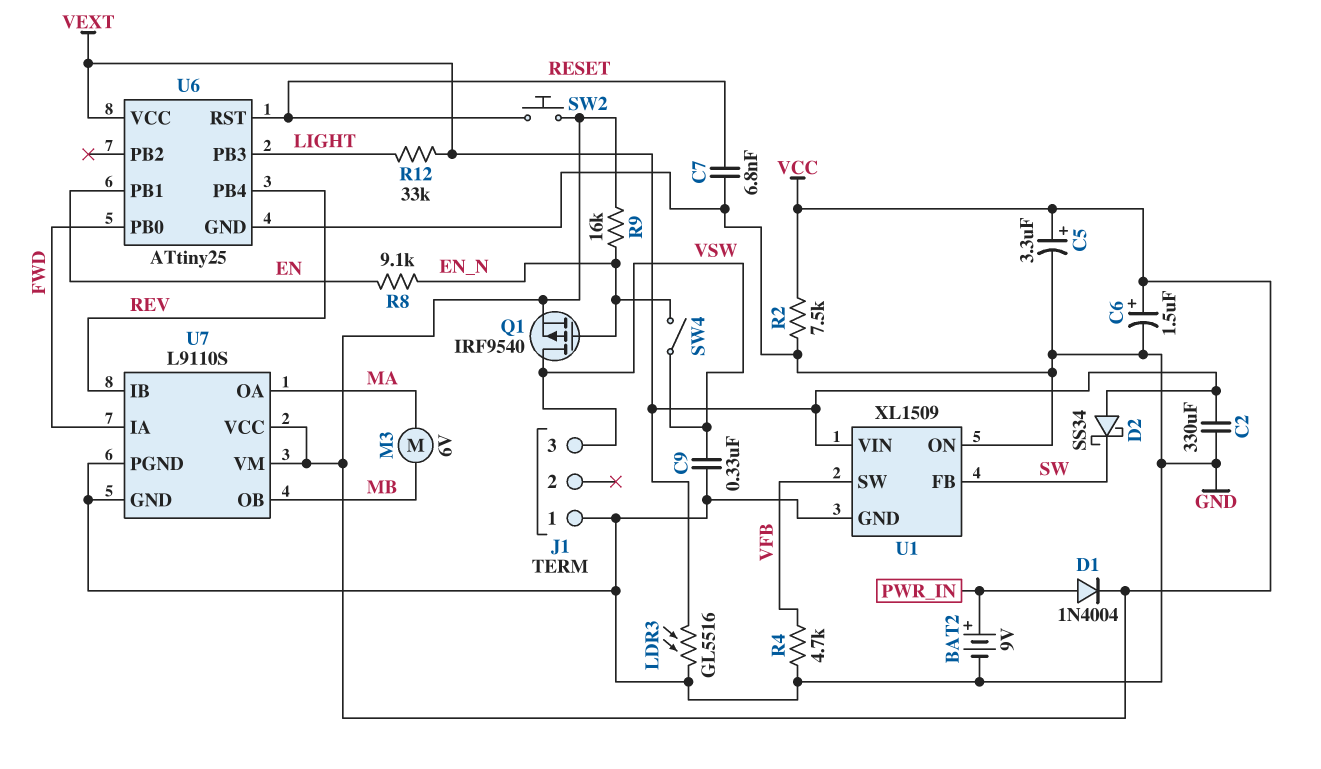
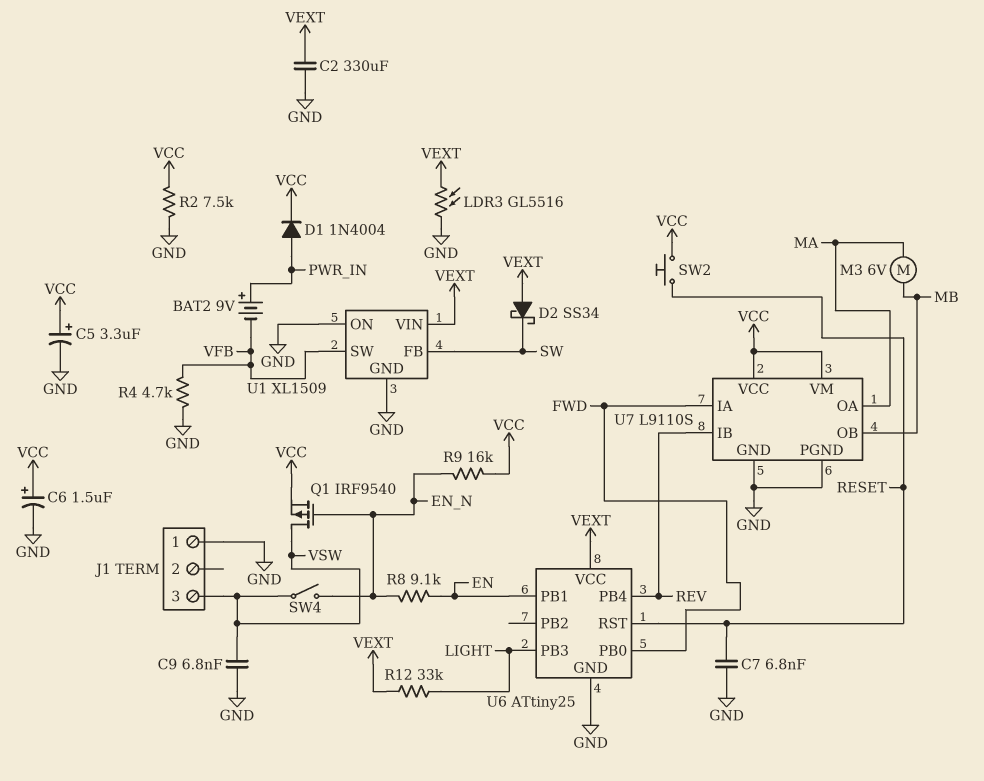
BAT2: 9V (plus PWR_IN, minus GND) -> 9V (plus PWR_IN, minus VFB)
C9: 330nF (GND, VSW) -> 6.8nF (GND, VSW)

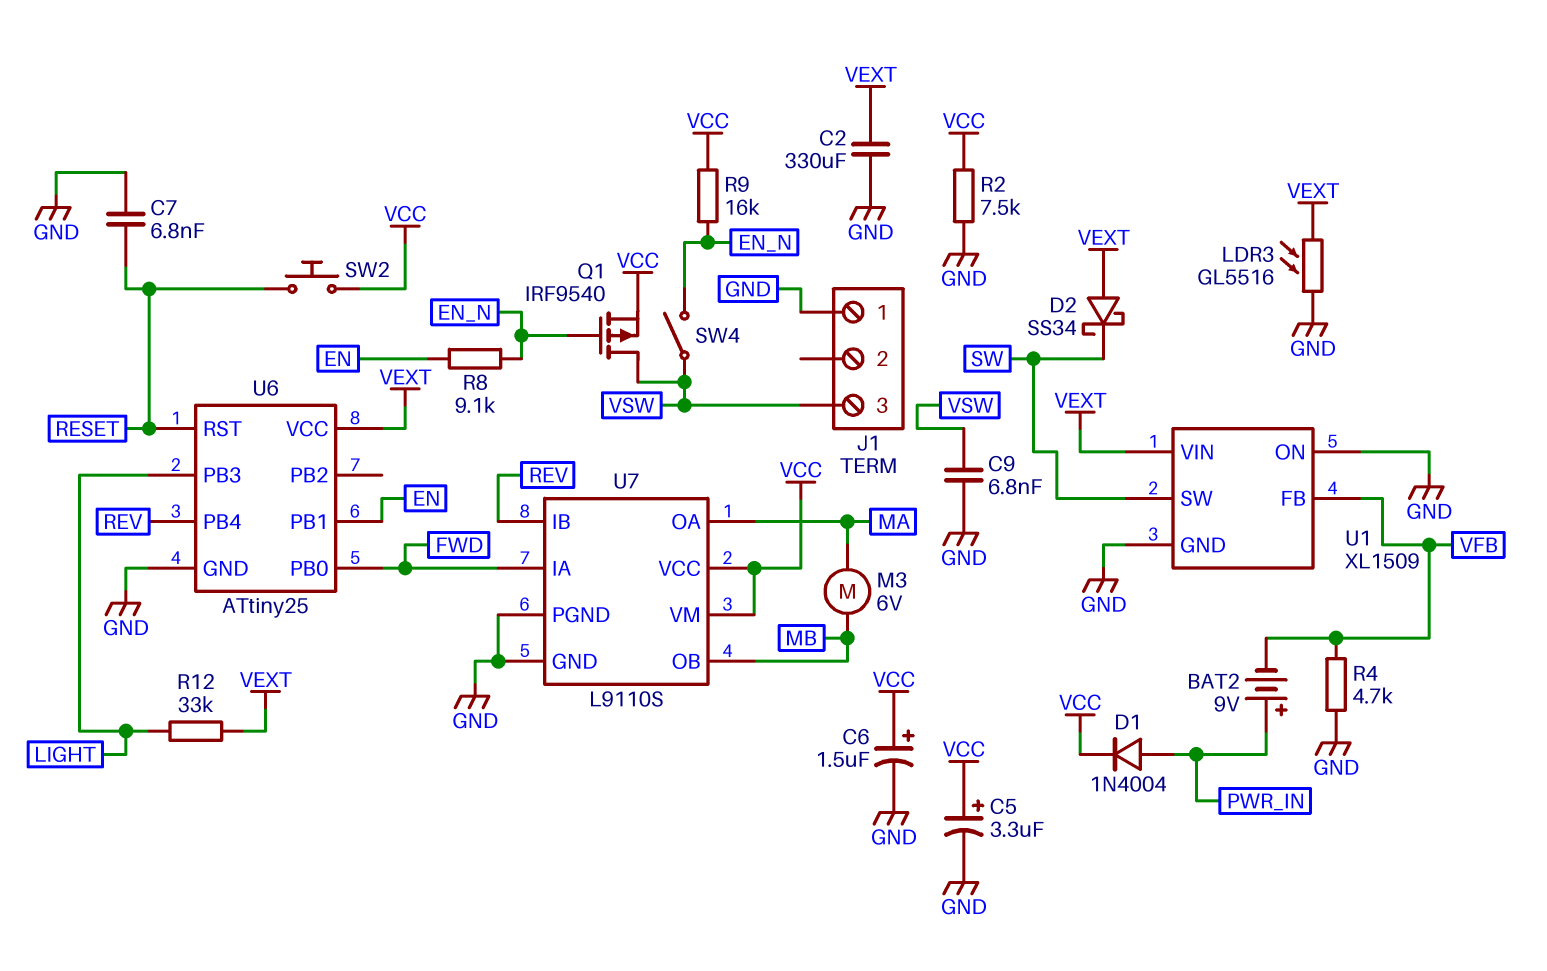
U1 pin FB: SW -> VFB
U1 pin SW: VFB -> SW

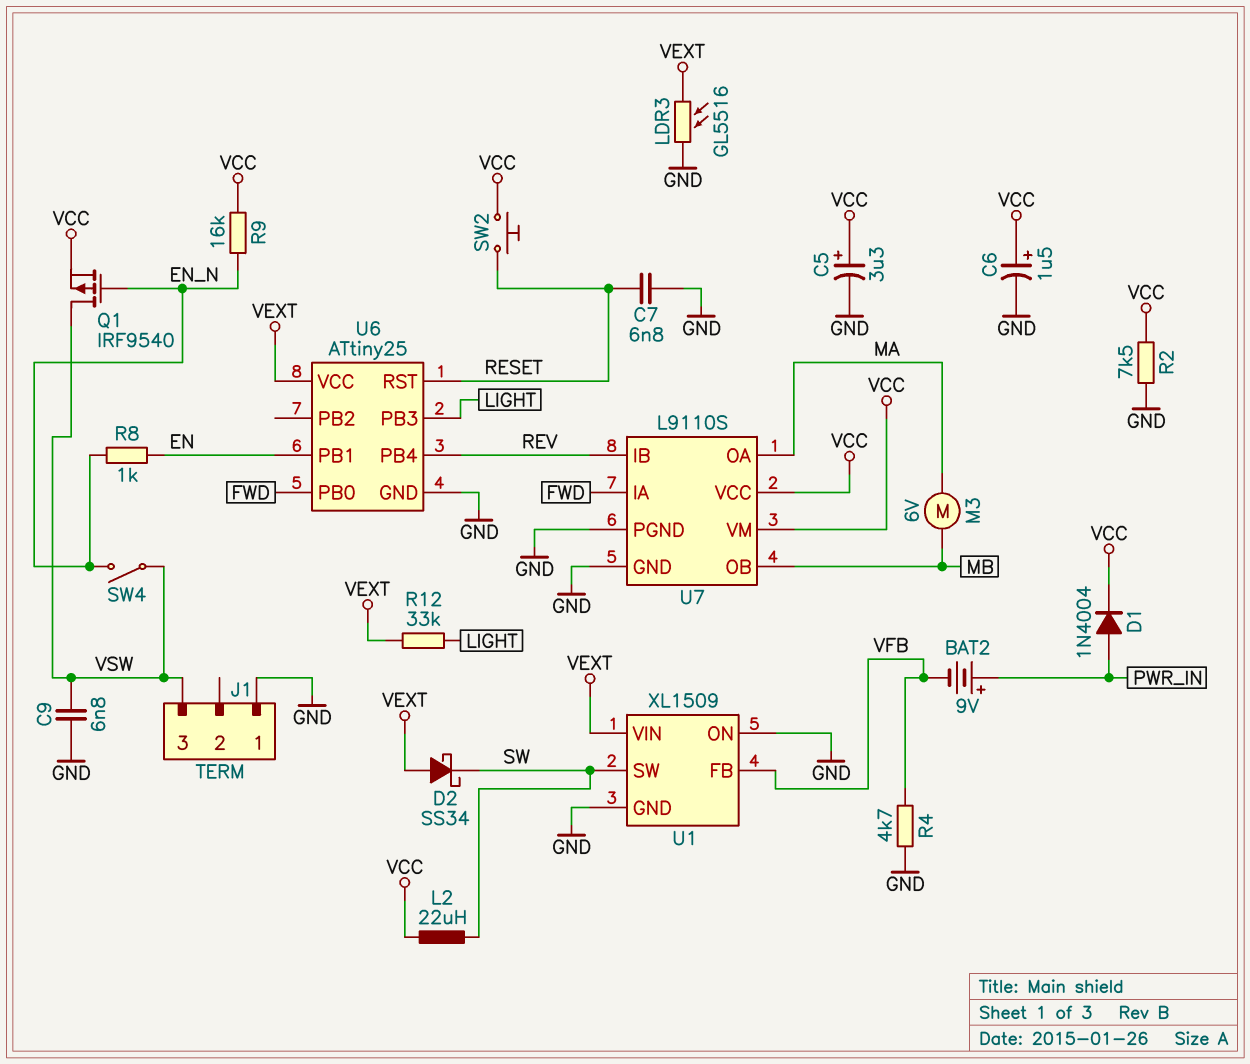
C2: 330uF (GND, VEXT) -> none
L2: none -> 22uH (SW, VCC)
R8: 9.1k (EN, EN_N) -> 1k (EN, EN_N)

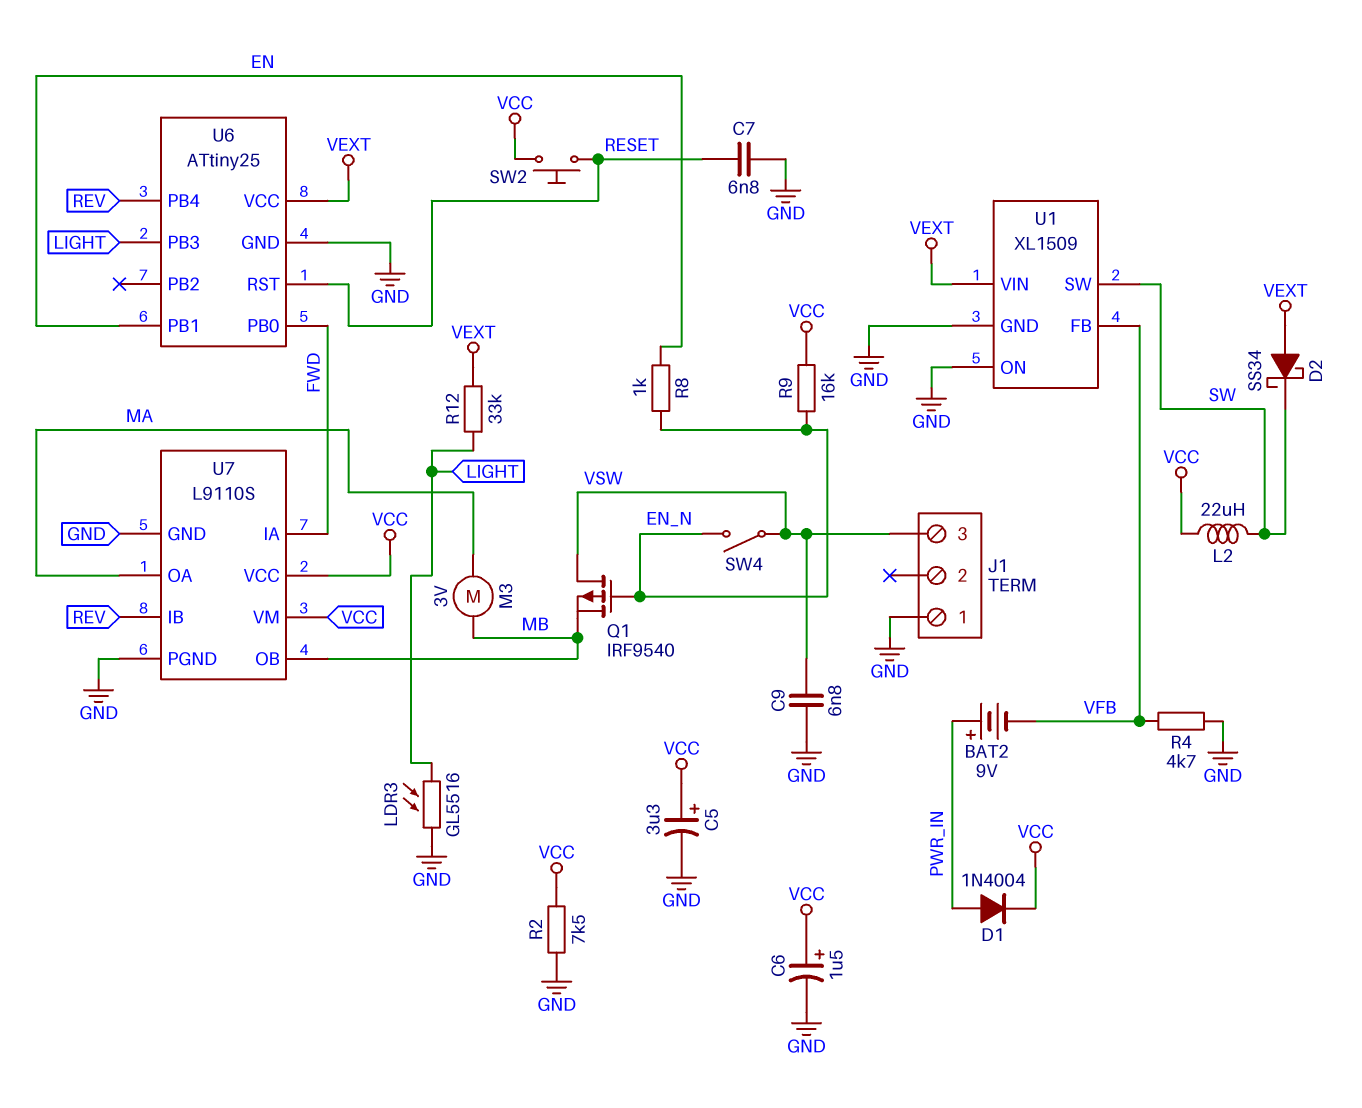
LDR3: GL5516 (GND, VEXT) -> GL5516 (GND, LIGHT)
M3: motor 6V (MA, MB) -> motor 3V (MA, MB)
Q1: PMOS IRF9540 (G EN_N, D VSW, S VCC) -> PMOS IRF9540 (G EN_N, D VSW, S MB)

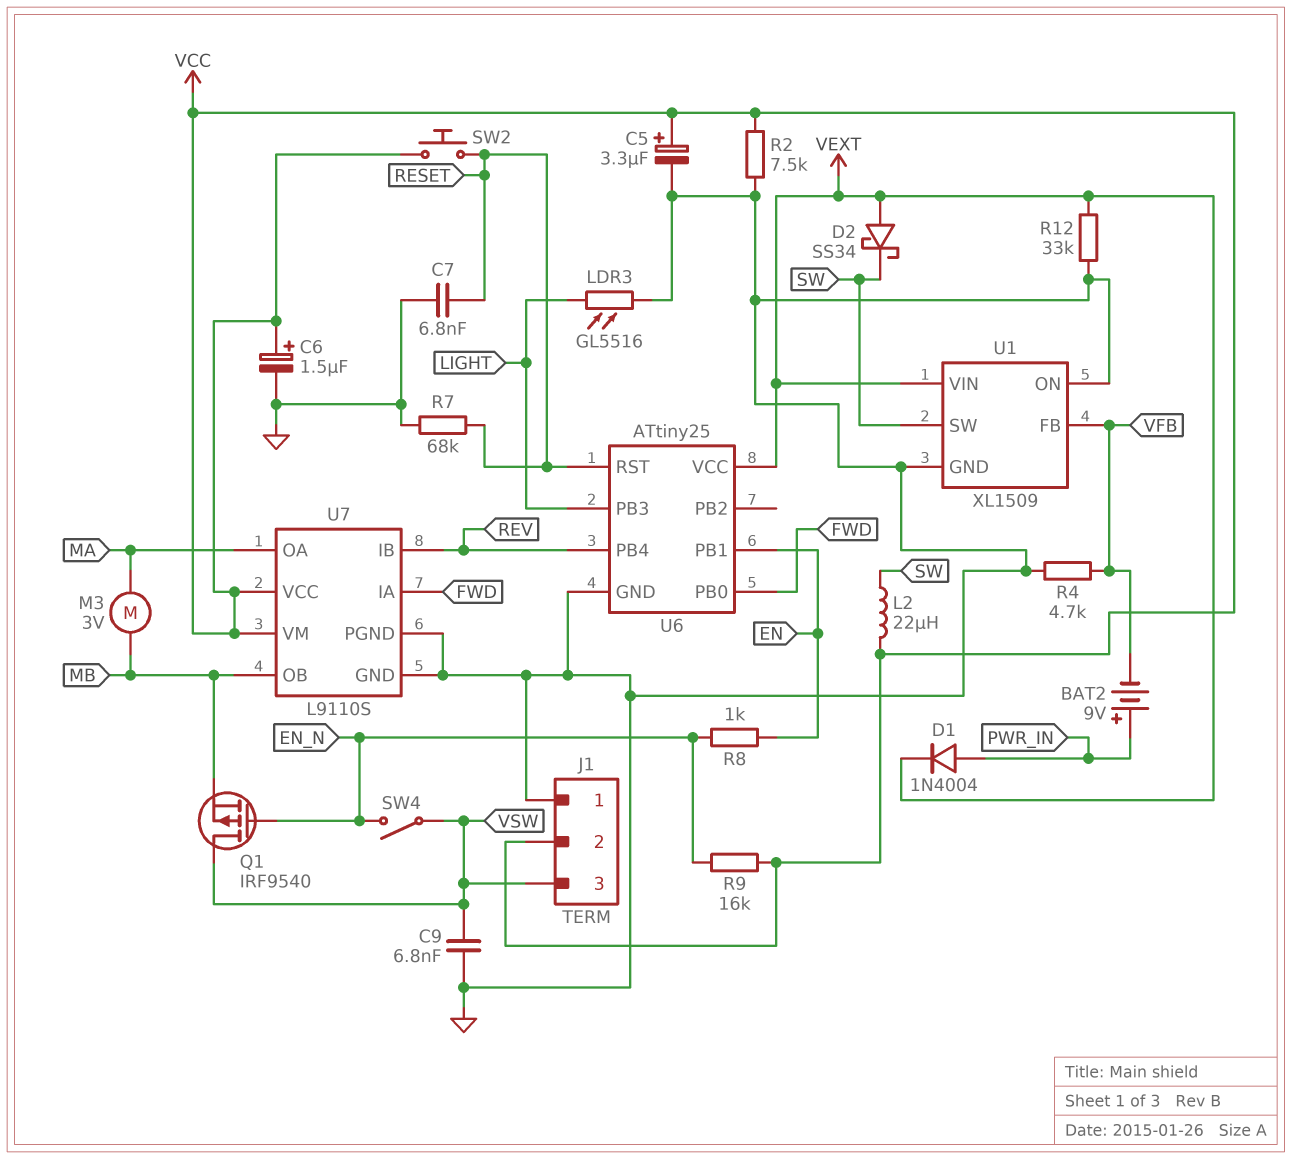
D1: diode 1N4004 (A PWR_IN, K VCC) -> diode 1N4004 (A PWR_IN, K VEXT)
J1 pin 2: none -> VCC
R7: none -> 68k (GND, RESET)
R12: 33k (LIGHT, VEXT) -> 33k (GND, VEXT)

